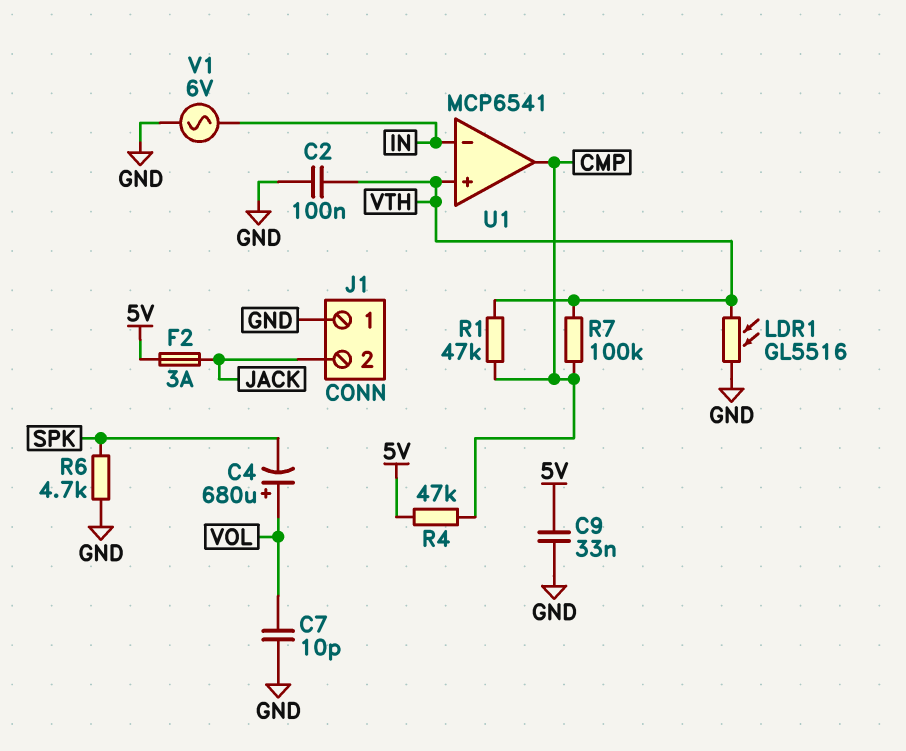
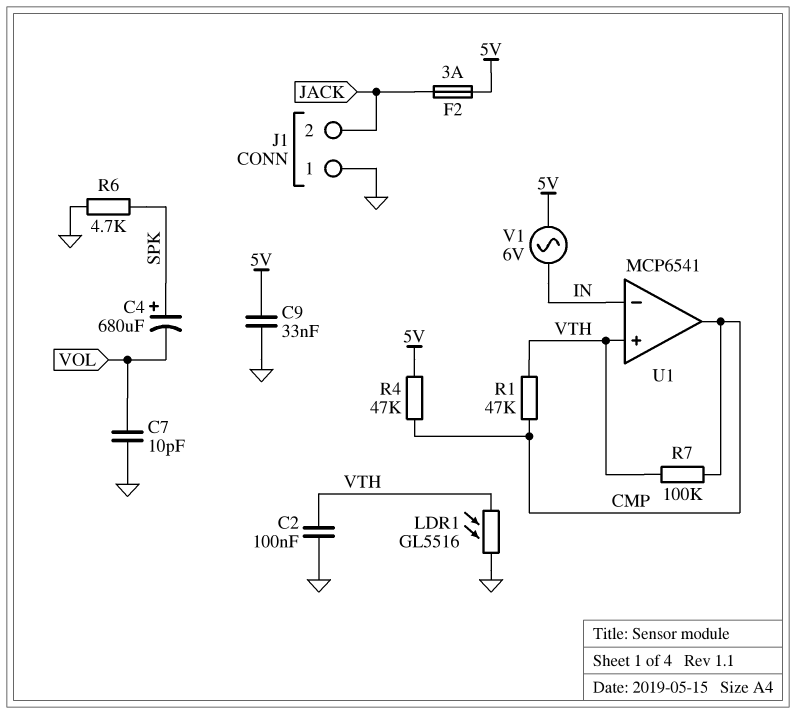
C4: 680uF (plus VOL, minus SPK) -> 680uF (plus SPK, minus VOL)
V1: AC 6V (GND, IN) -> AC 6V (5V, IN)

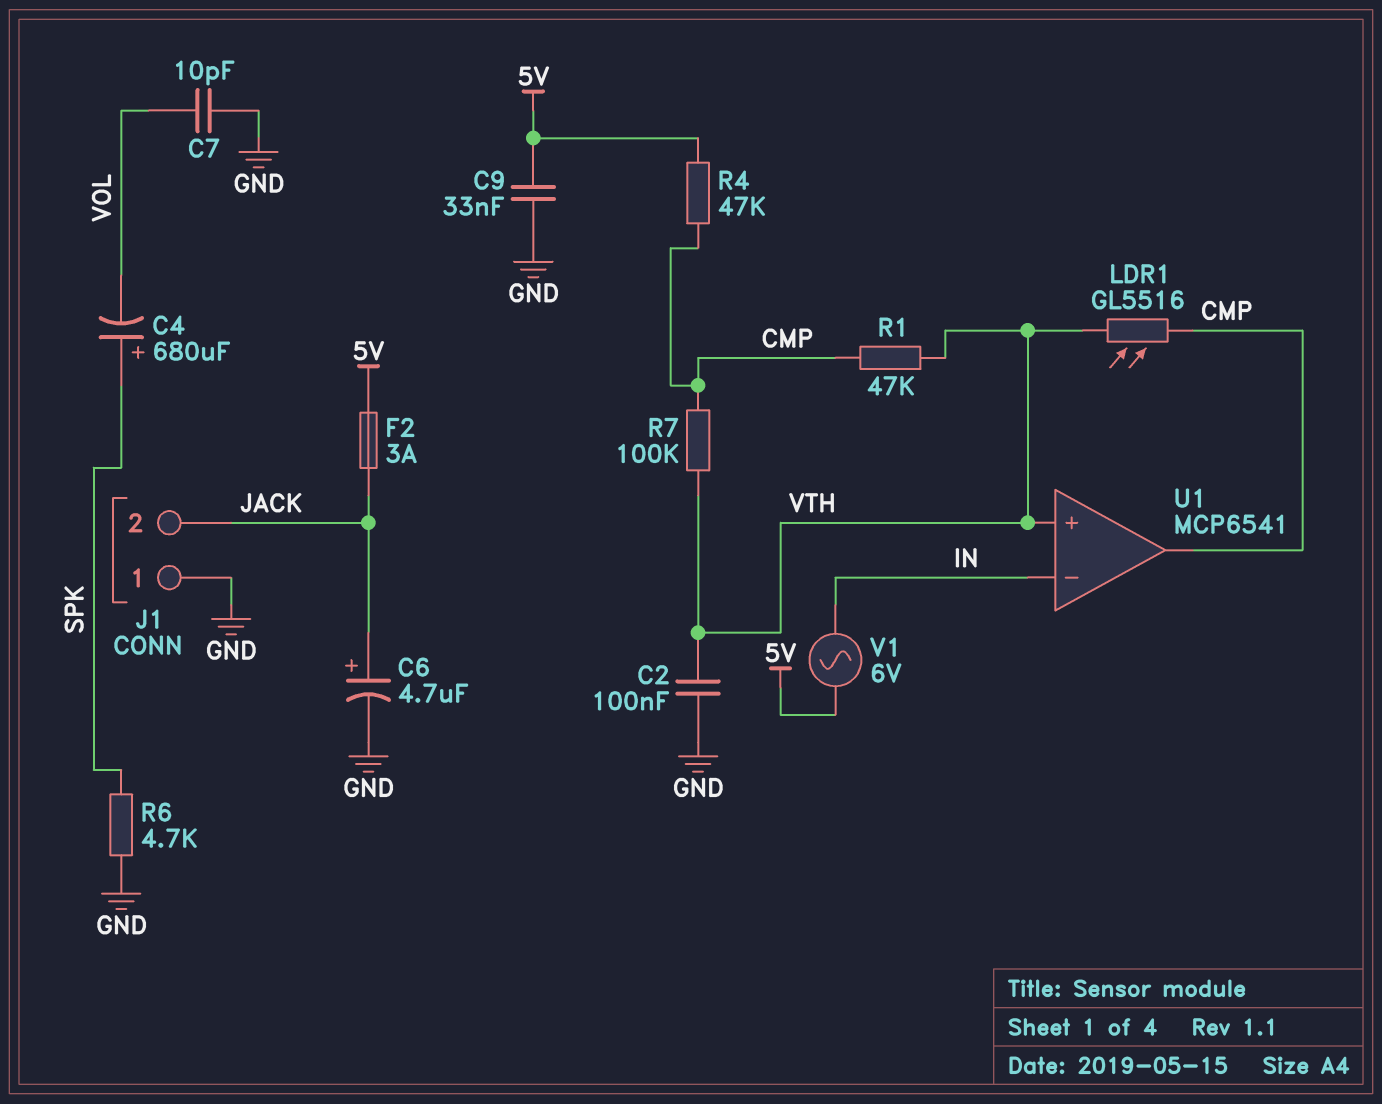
C6: none -> 4.7uF (plus JACK, minus GND)
LDR1: GL5516 (GND, VTH) -> GL5516 (CMP, VTH)

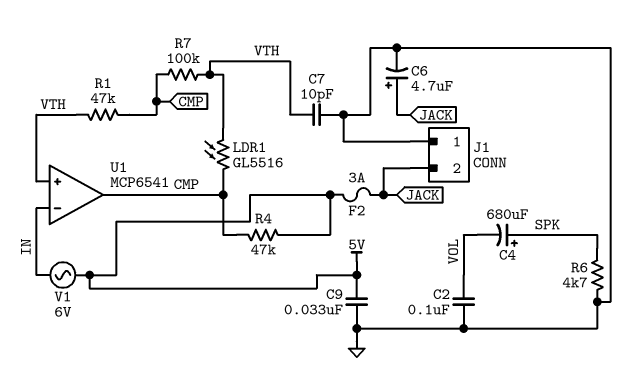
C2: 100nF (GND, VTH) -> 100nF (GND, VOL)
C7: 10pF (GND, VOL) -> 10pF (GND, VTH)

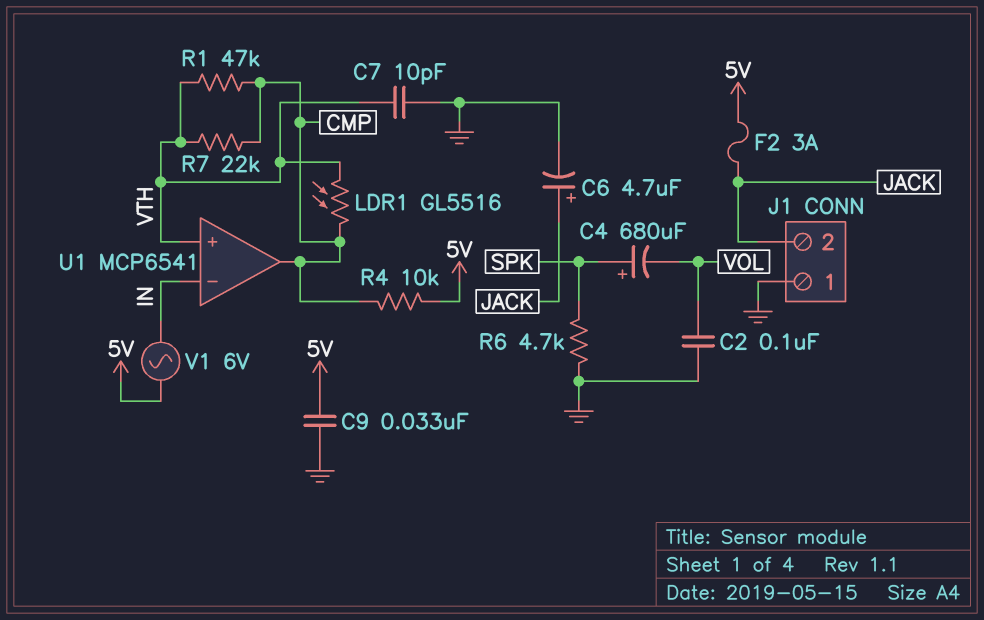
R4: 47k (5V, CMP) -> 10k (5V, CMP)
R7: 100k (CMP, VTH) -> 22k (CMP, VTH)

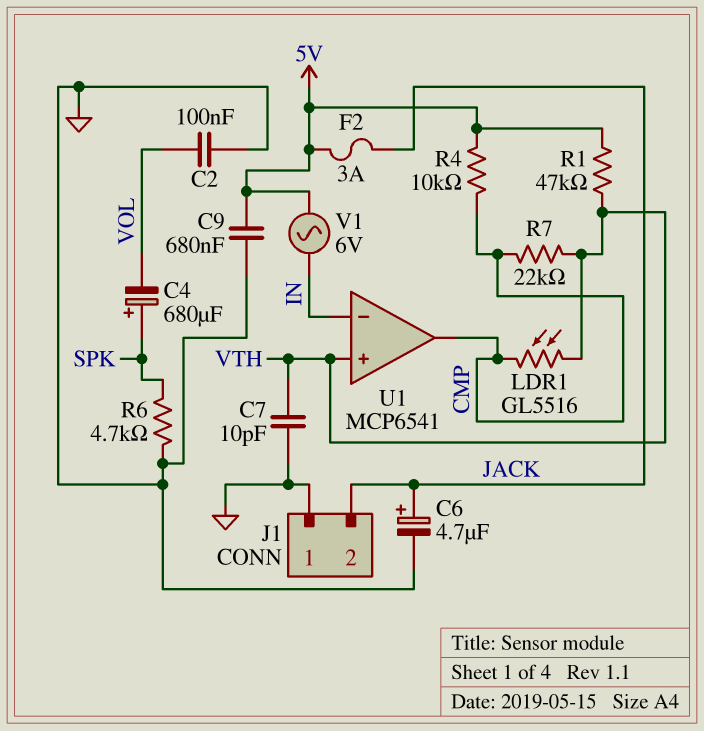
C9: 33nF (5V, GND) -> 680nF (5V, GND)
R1: 47k (CMP, VTH) -> 47k (5V, VTH)

